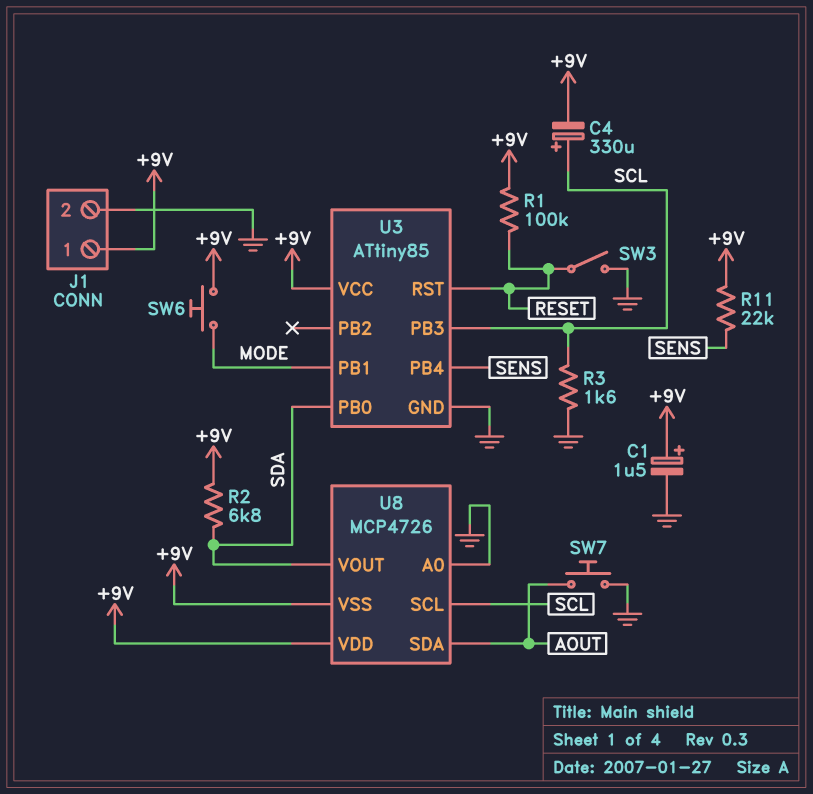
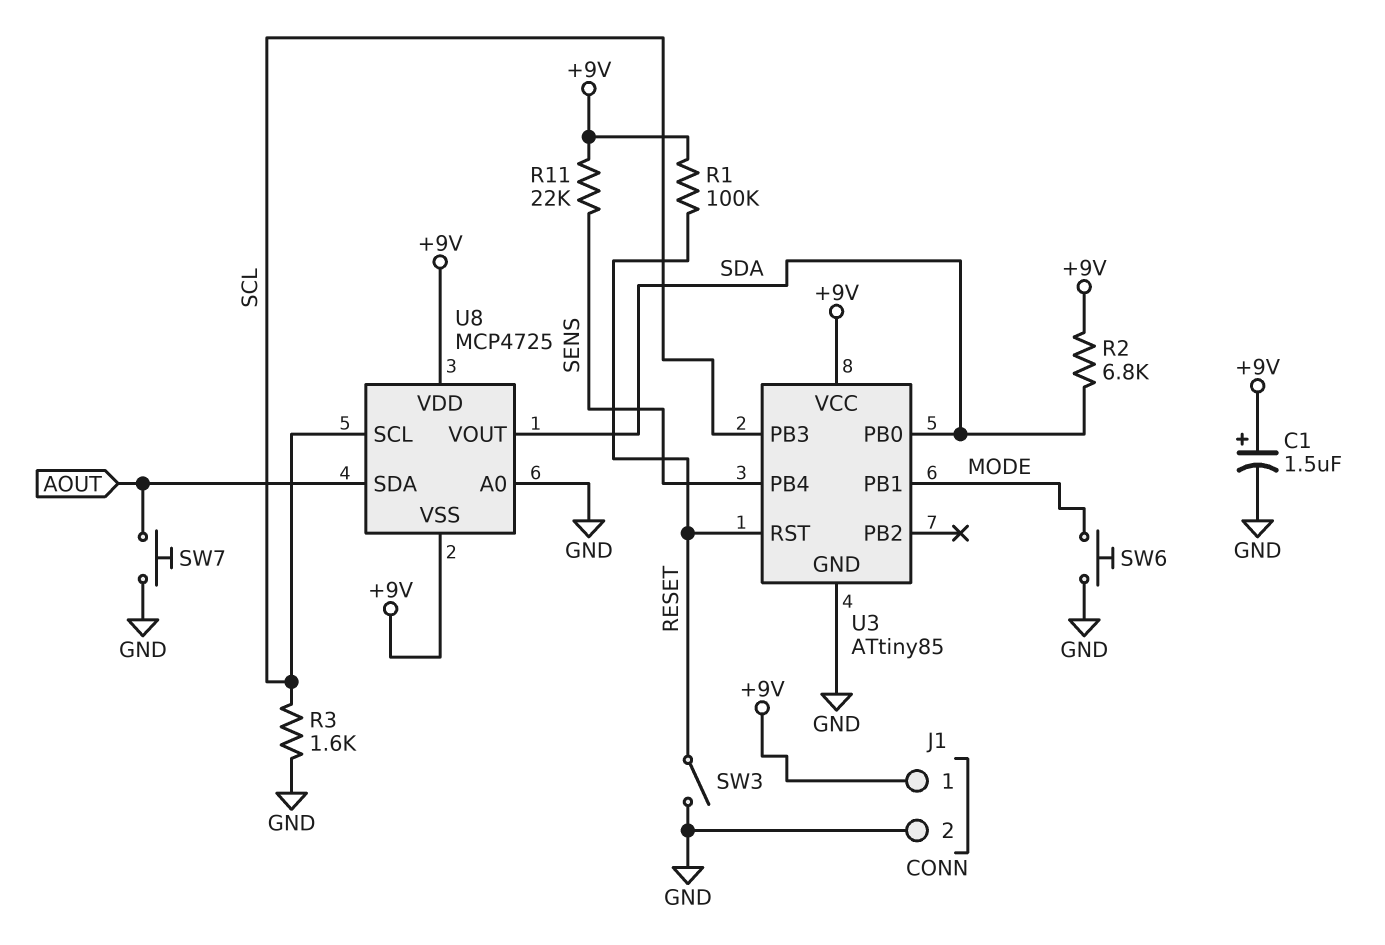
C4: 330uF (plus SCL, minus +9V) -> none
SW6: button (+9V, MODE) -> button (GND, MODE)
U8: MCP4726 -> MCP4725

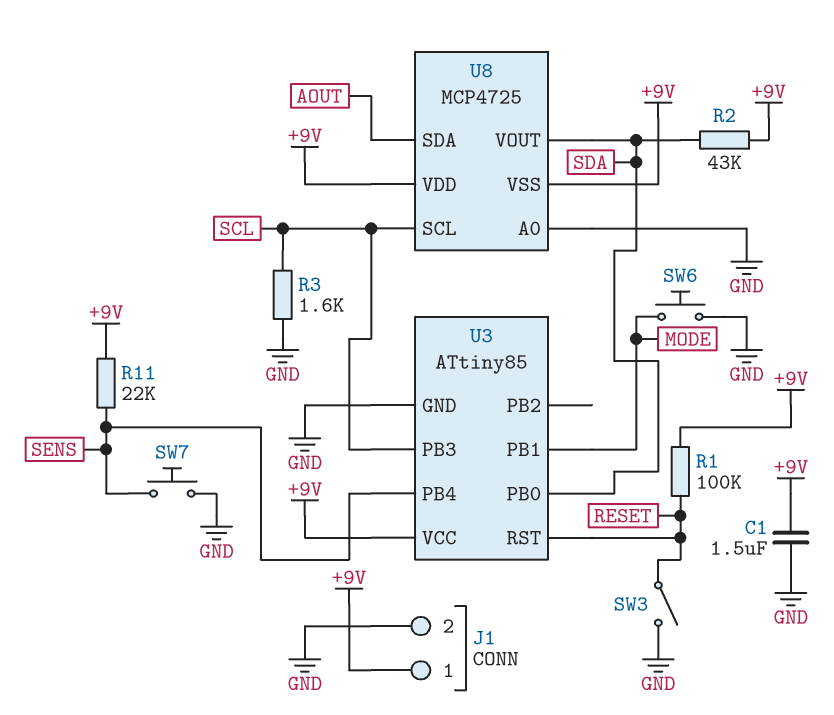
C1: 1.5uF (plus +9V, minus GND) -> 1.5uF (+9V, GND)
R2: 6.8k (+9V, SDA) -> 43k (+9V, SDA)
SW7: button (AOUT, GND) -> button (GND, SENS)

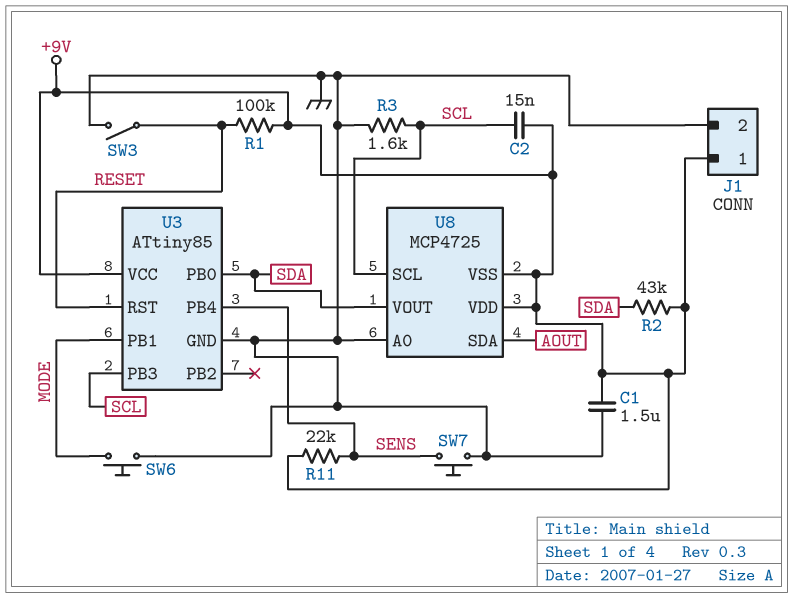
C2: none -> 15nF (+9V, SCL)

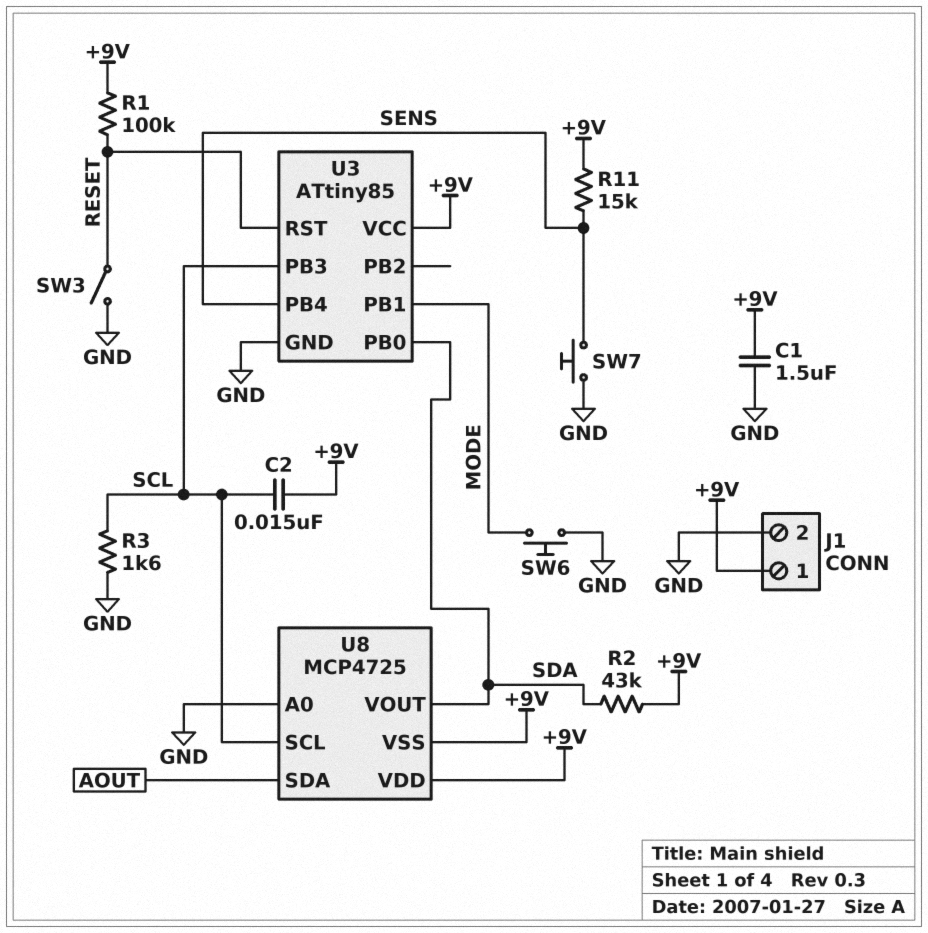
R11: 22k (+9V, SENS) -> 15k (+9V, SENS)

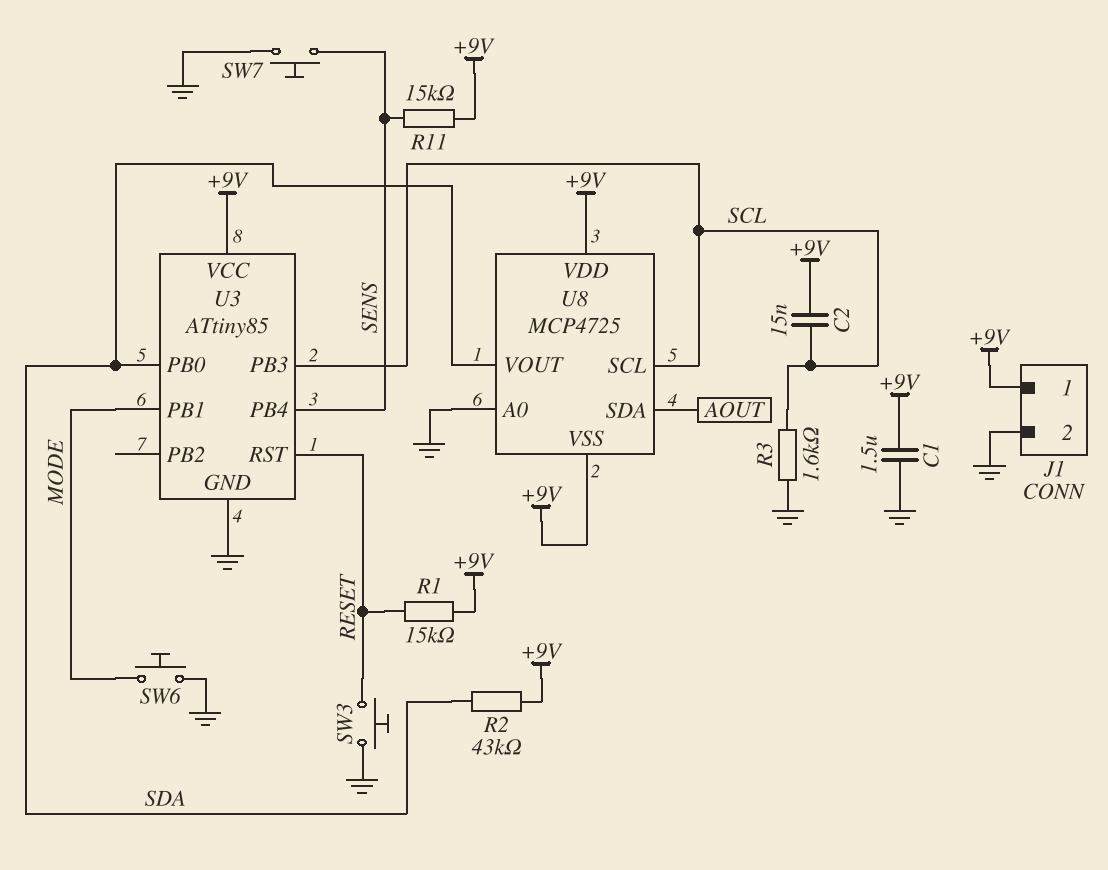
R1: 100k (+9V, RESET) -> 15k (+9V, RESET)
SW3: switch (GND, RESET) -> button (GND, RESET)

